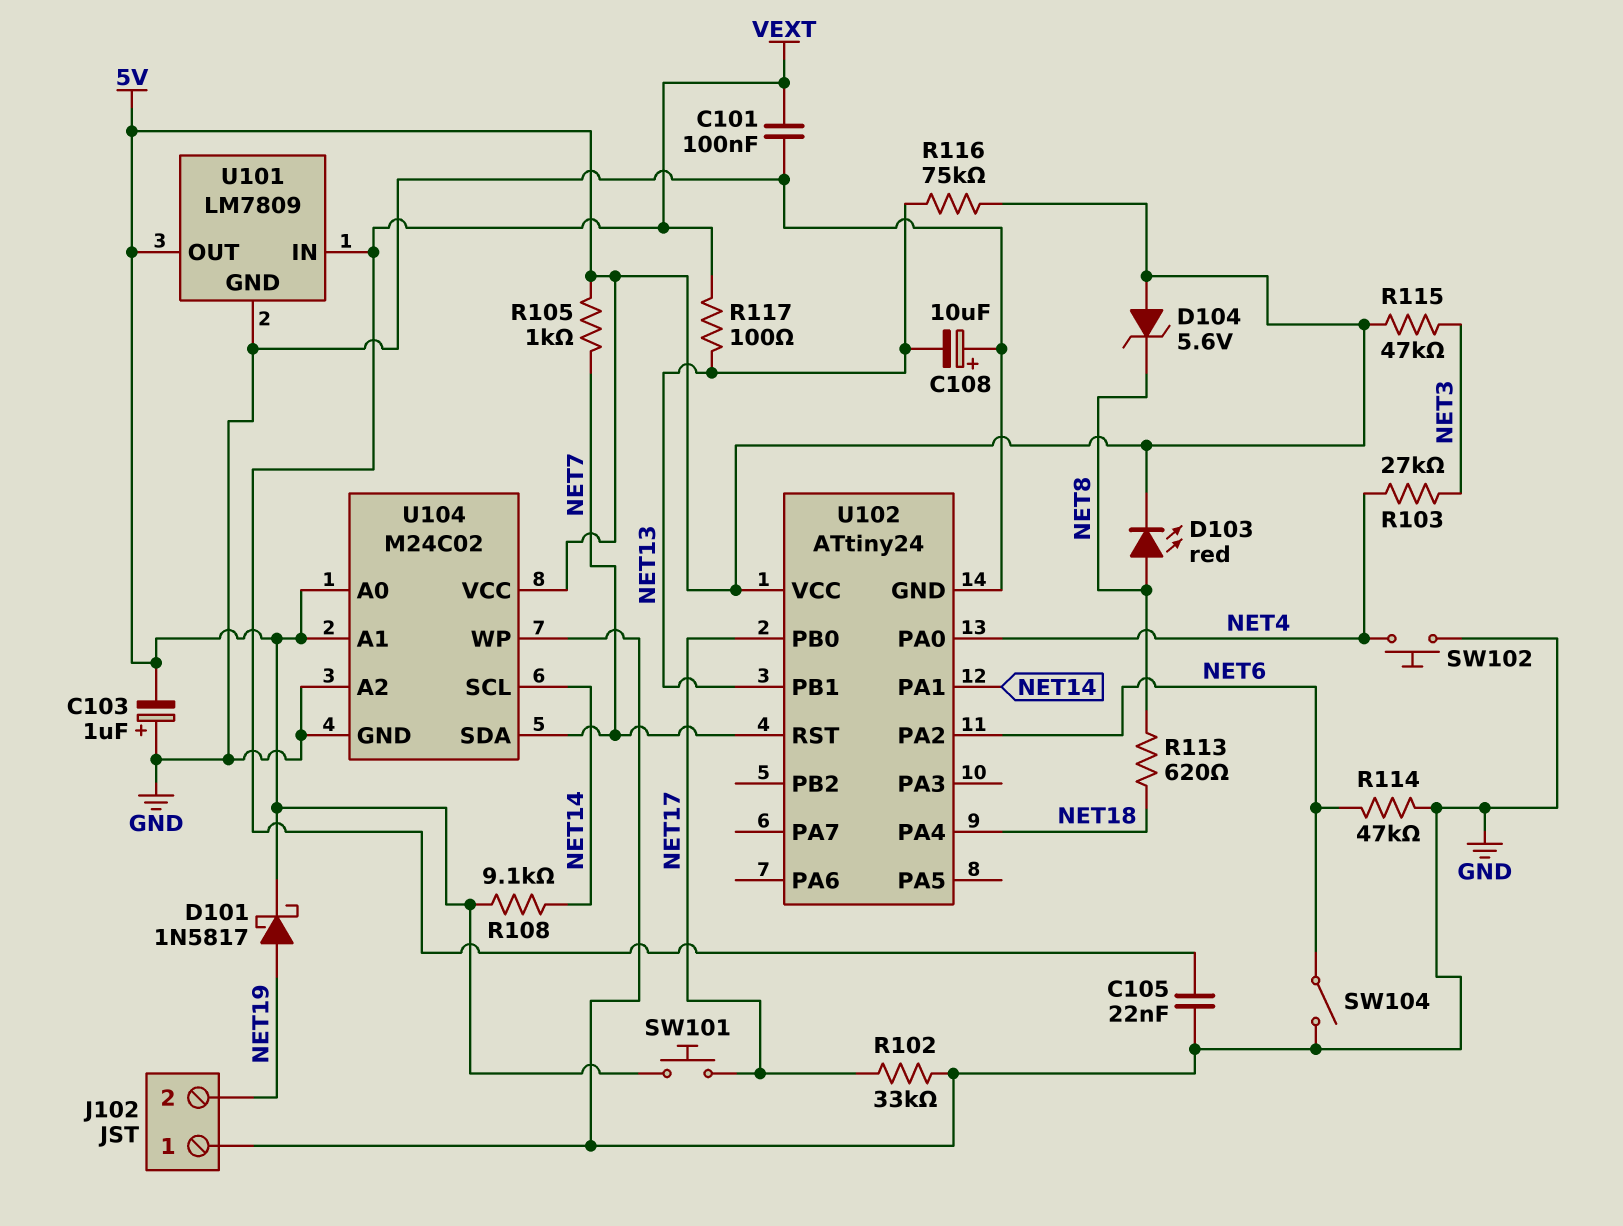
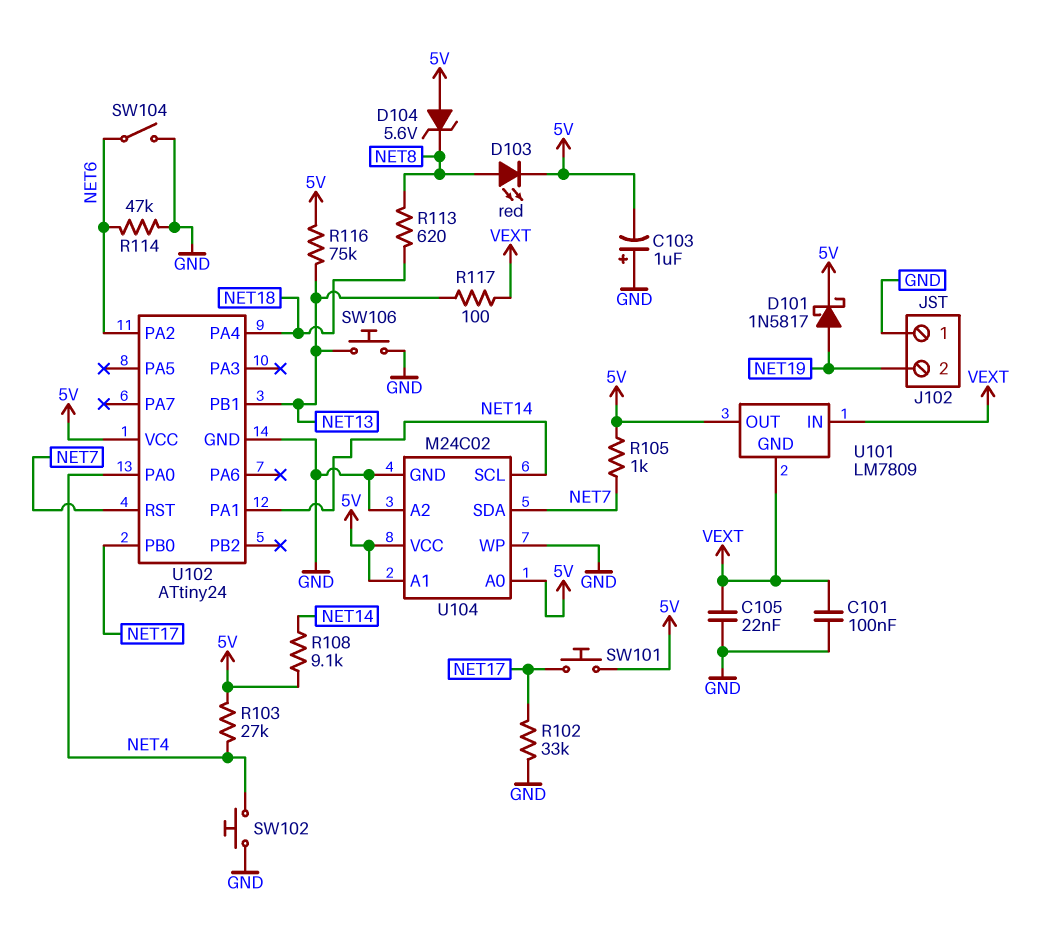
C108: 10uF (plus GND, minus NET13) -> none
R103: 27k (NET3, NET4) -> 27k (5V, NET4)
R115: 47k (5V, NET3) -> none
SW106: none -> button (GND, NET13)
U101 pin GND: GND -> VEXT

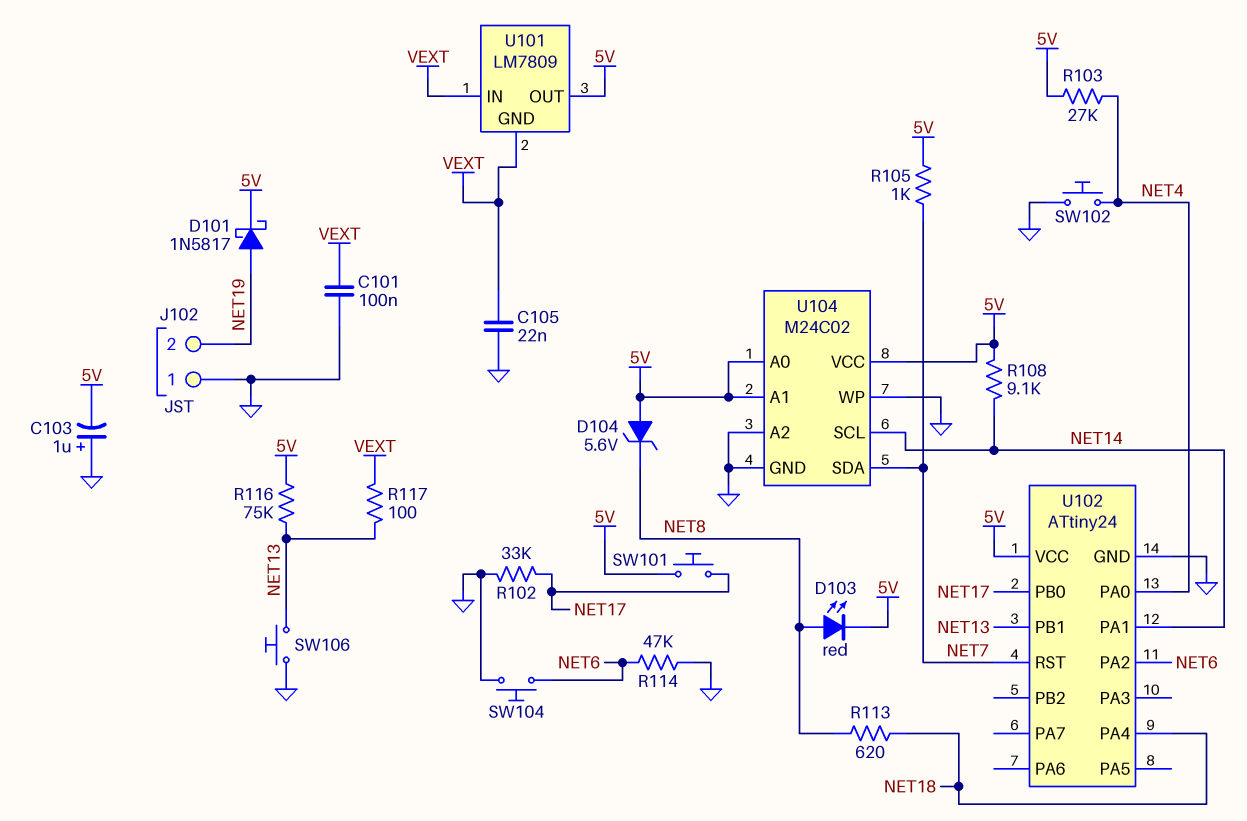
SW104: switch (GND, NET6) -> button (GND, NET6)

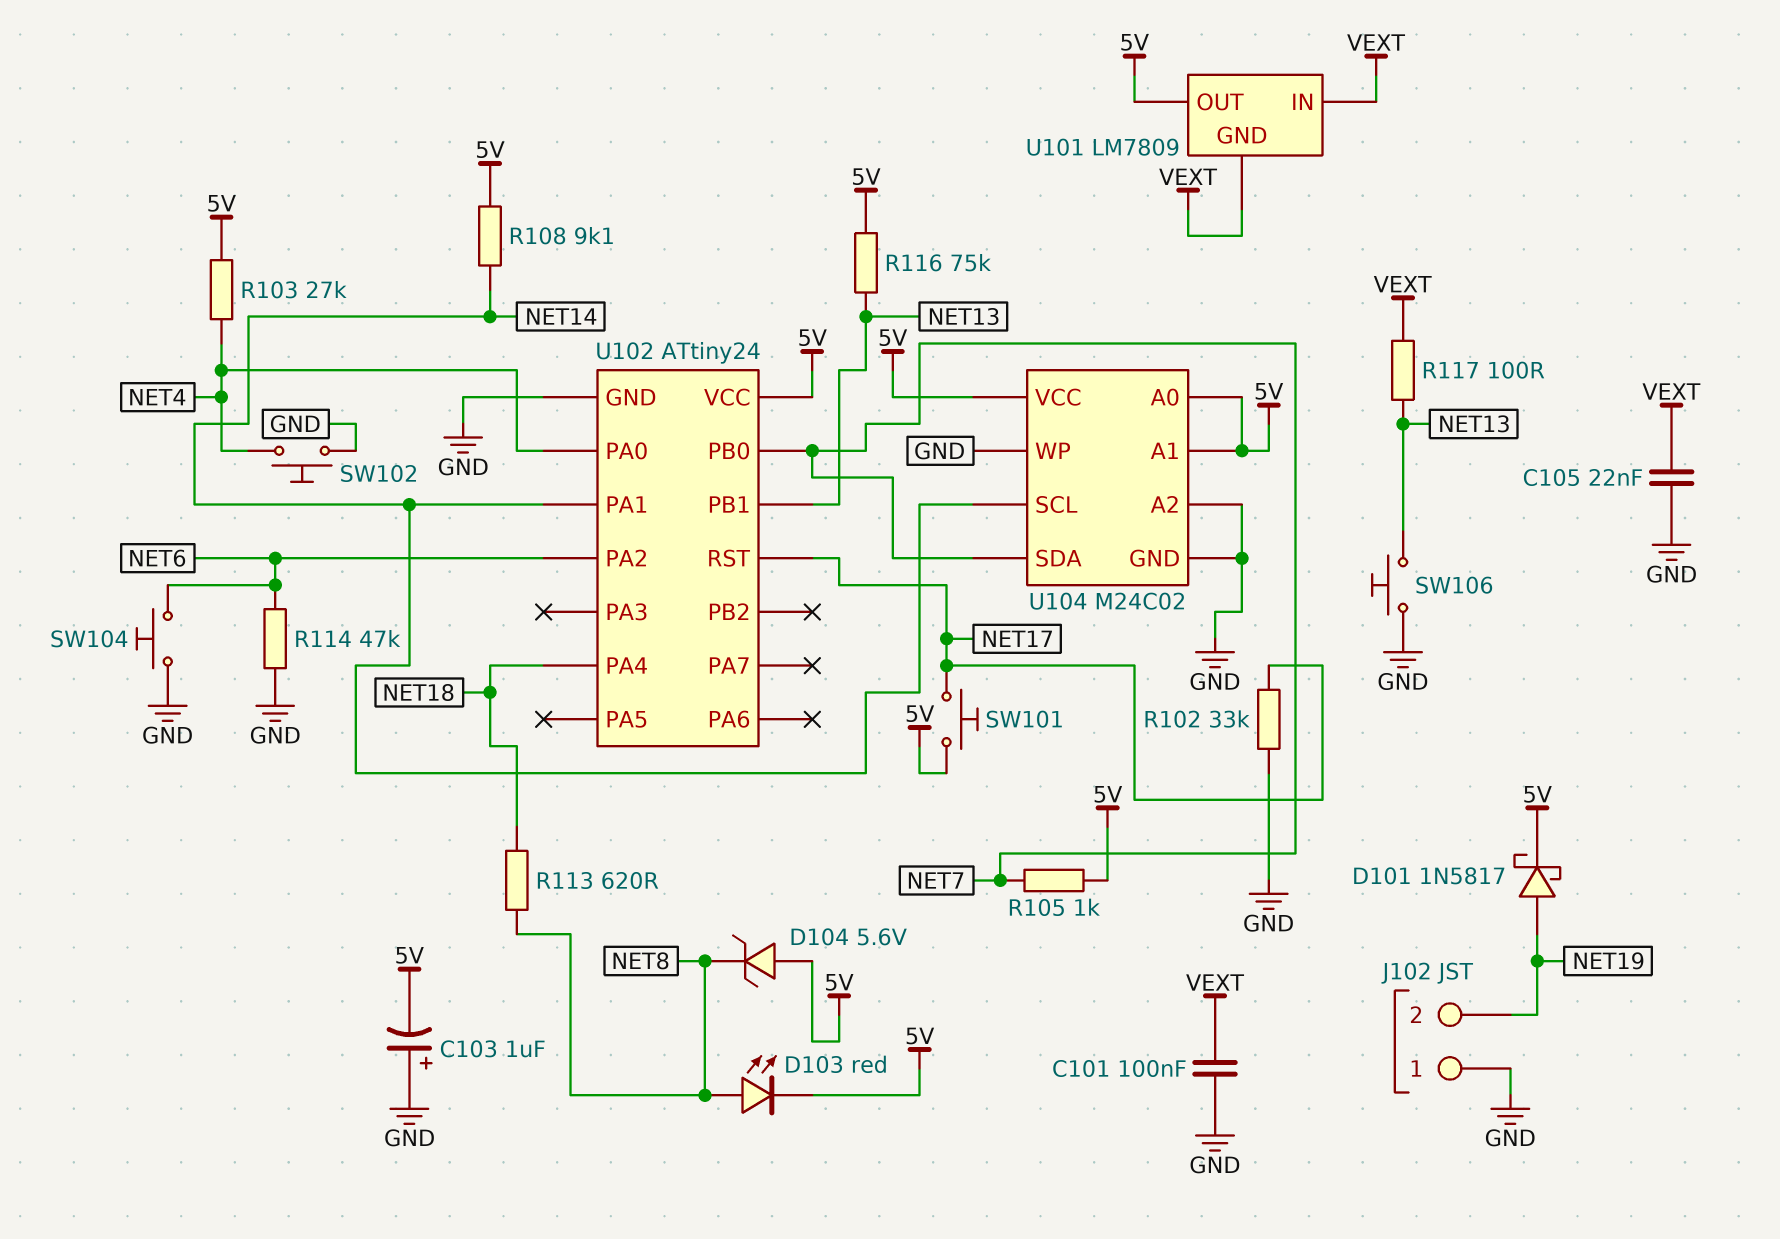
U102 pin PB0: NET17 -> NET7
U102 pin RST: NET7 -> NET17

